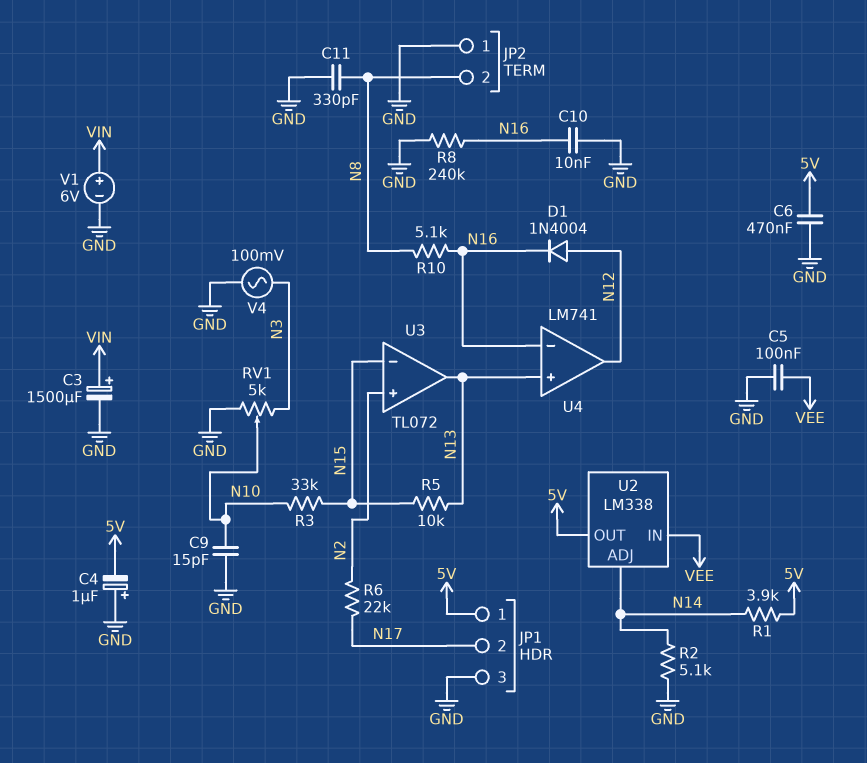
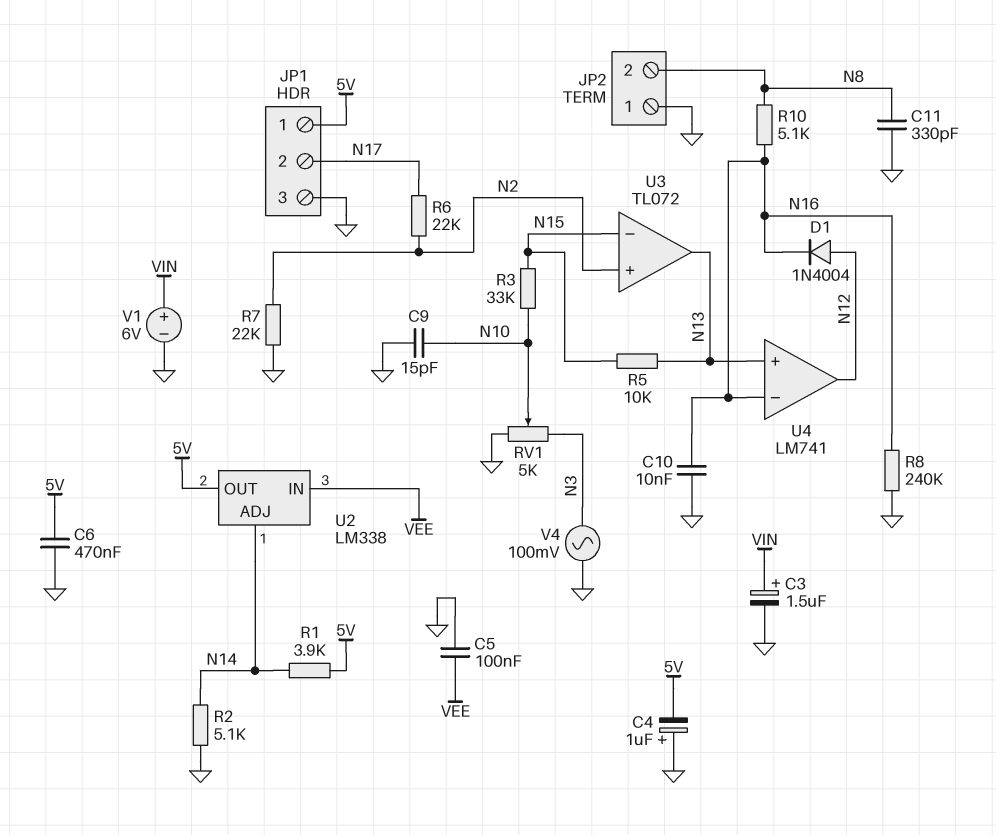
C3: 1500uF (plus VIN, minus GND) -> 1.5uF (plus VIN, minus GND)
R7: none -> 22k (GND, N2)

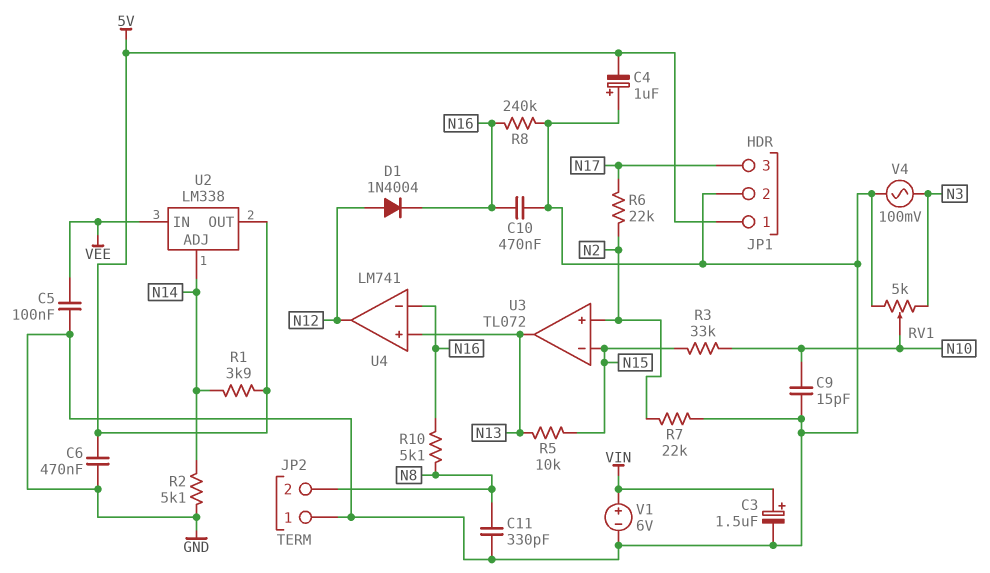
C10: 10nF (GND, N16) -> 470nF (GND, N16)
JP1 pin 2: N17 -> GND
JP1 pin 3: GND -> N17

